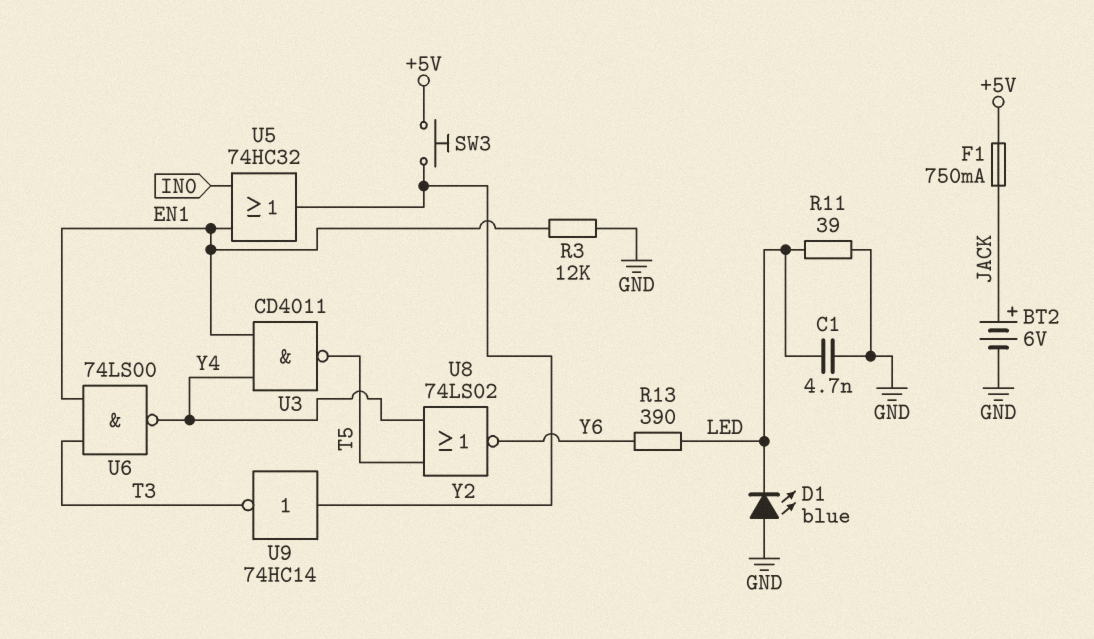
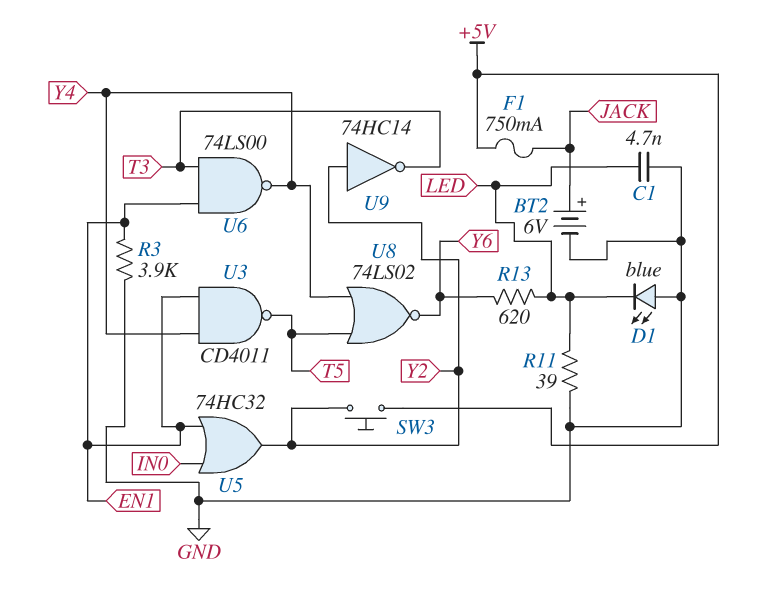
R3: 12k (EN1, GND) -> 3.9k (EN1, GND)
R13: 390 (LED, Y6) -> 620 (LED, Y6)

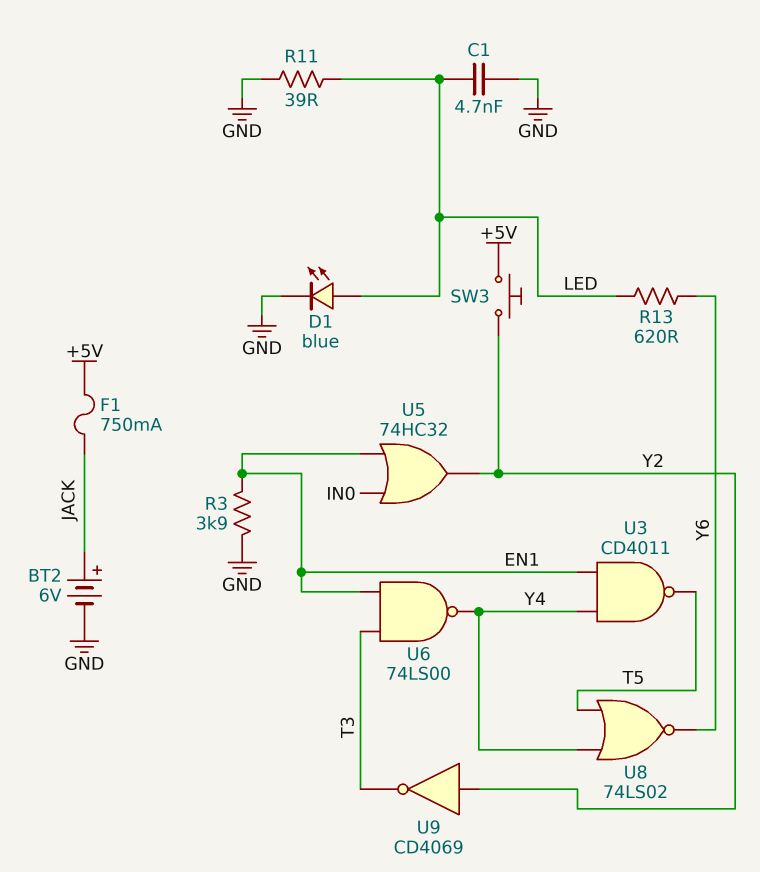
D1: LED blue (A GND, K LED) -> LED blue (A LED, K GND)
U9: NOT 74HC14 (in Y2, out T3) -> NOT CD4069 (in Y2, out T3)

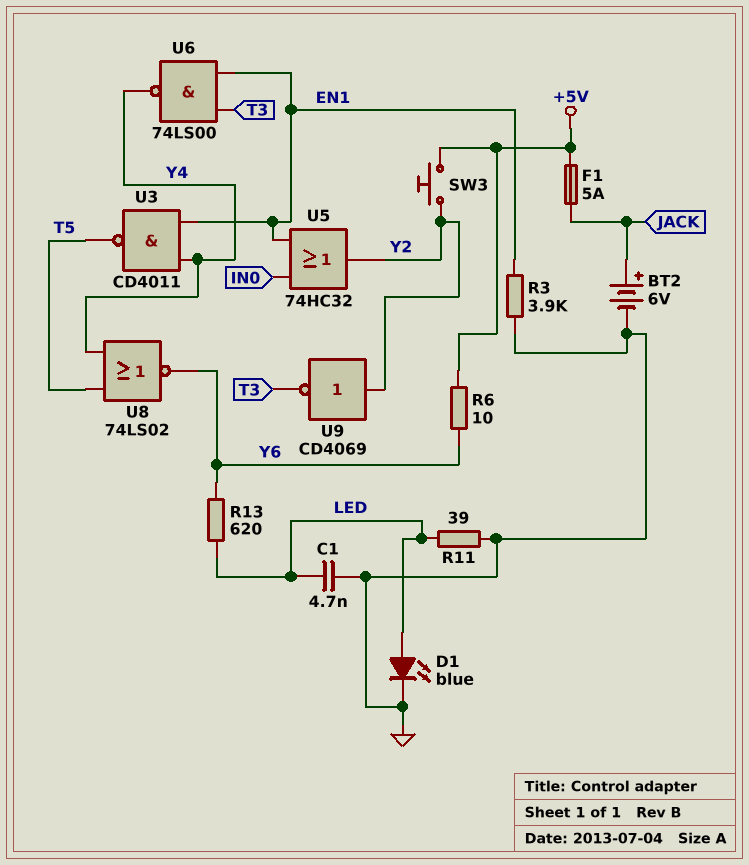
F1: 750mA (+5V, JACK) -> 5A (+5V, JACK)
R6: none -> 10 (+5V, Y6)

